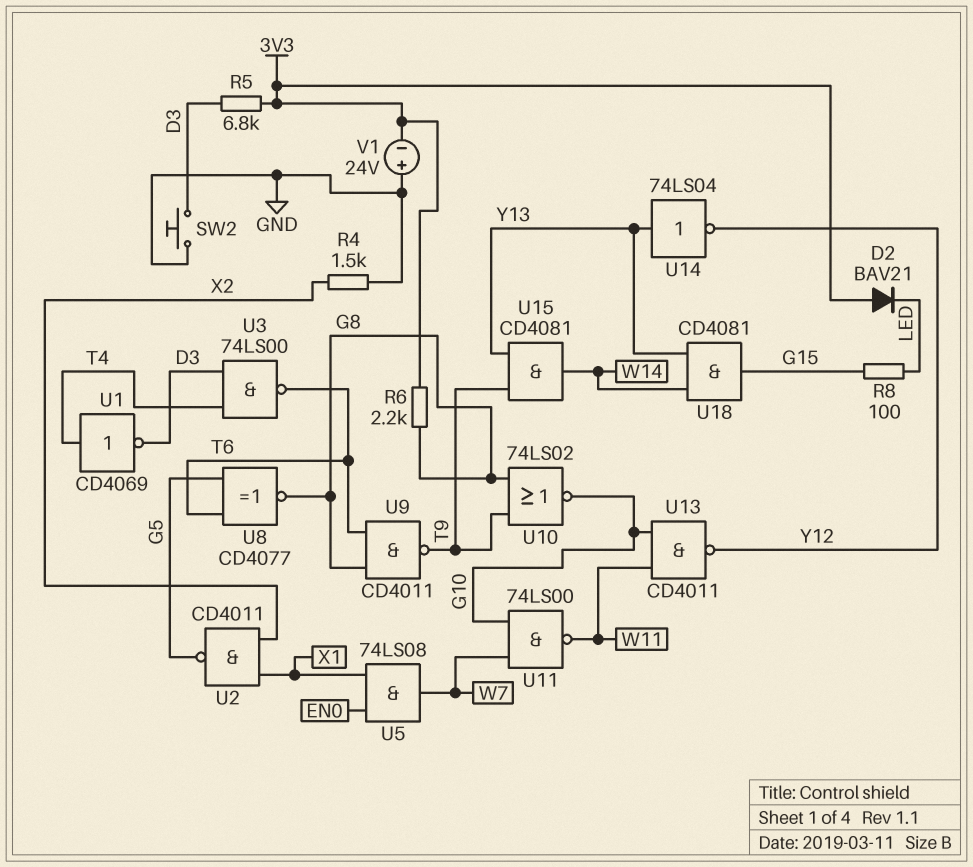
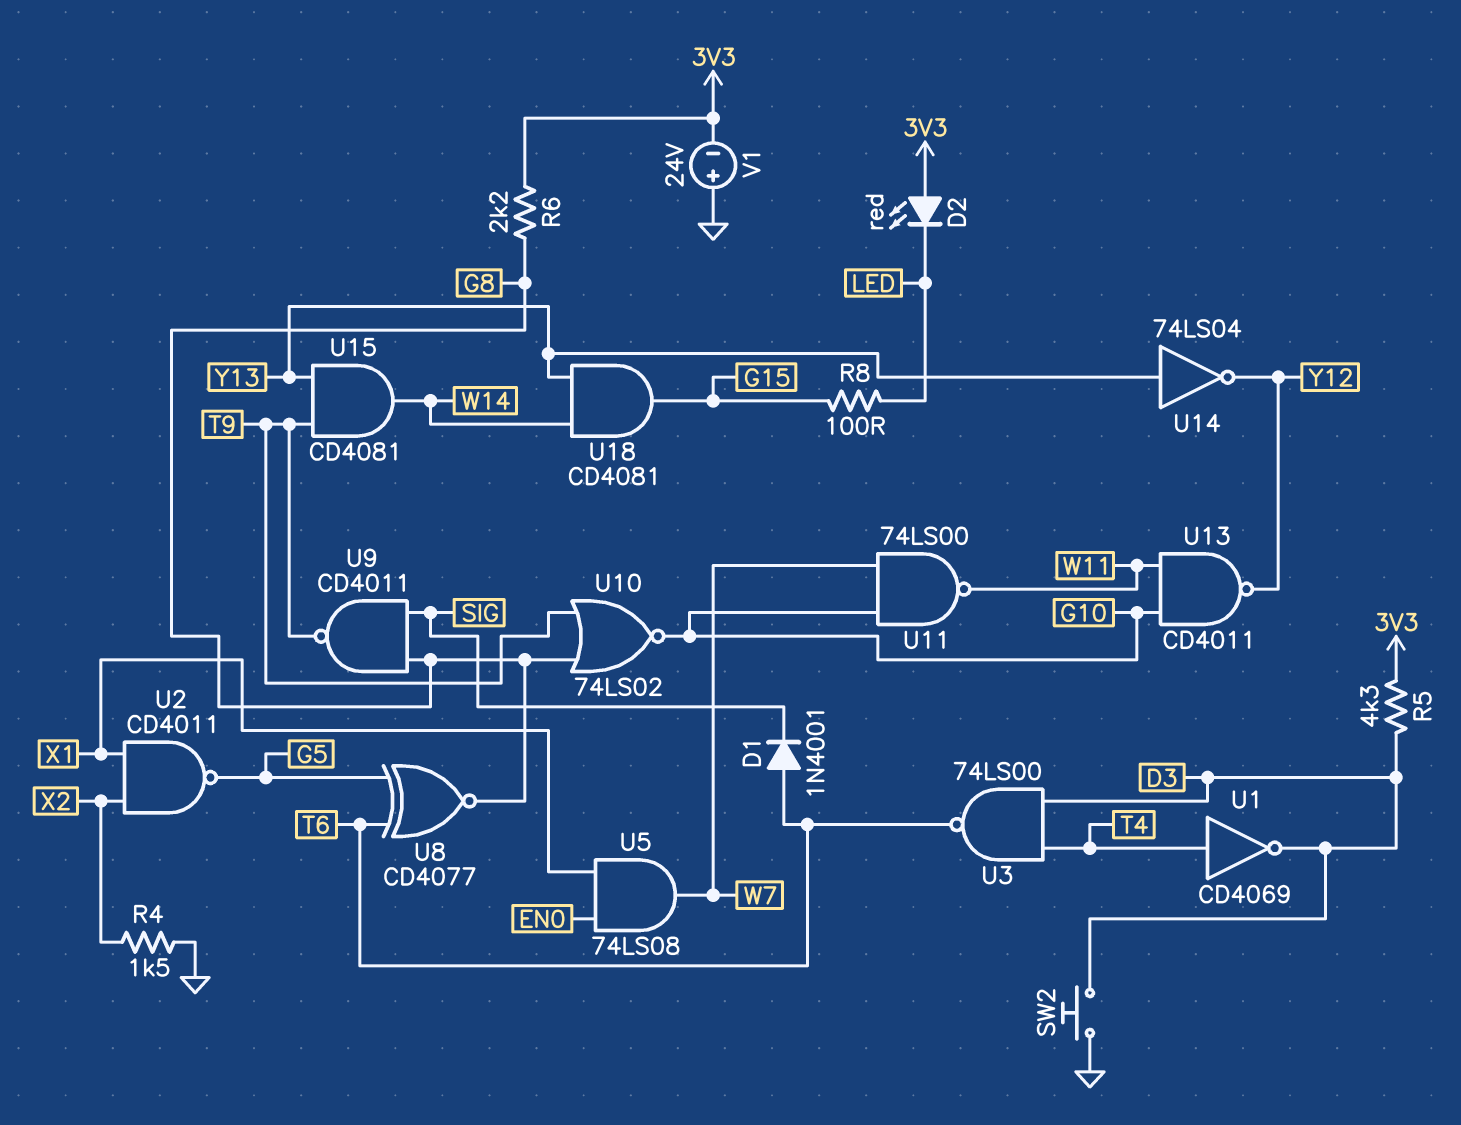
D1: none -> diode 1N4001 (A T6, K SIG)
D2: diode BAV21 (A 3V3, K LED) -> LED red (A 3V3, K LED)
R5: 6.8k (3V3, D3) -> 4.3k (3V3, D3)
U9: NAND CD4011 (in G8, in T6, out T9) -> NAND CD4011 (in G8, in SIG, out T9)

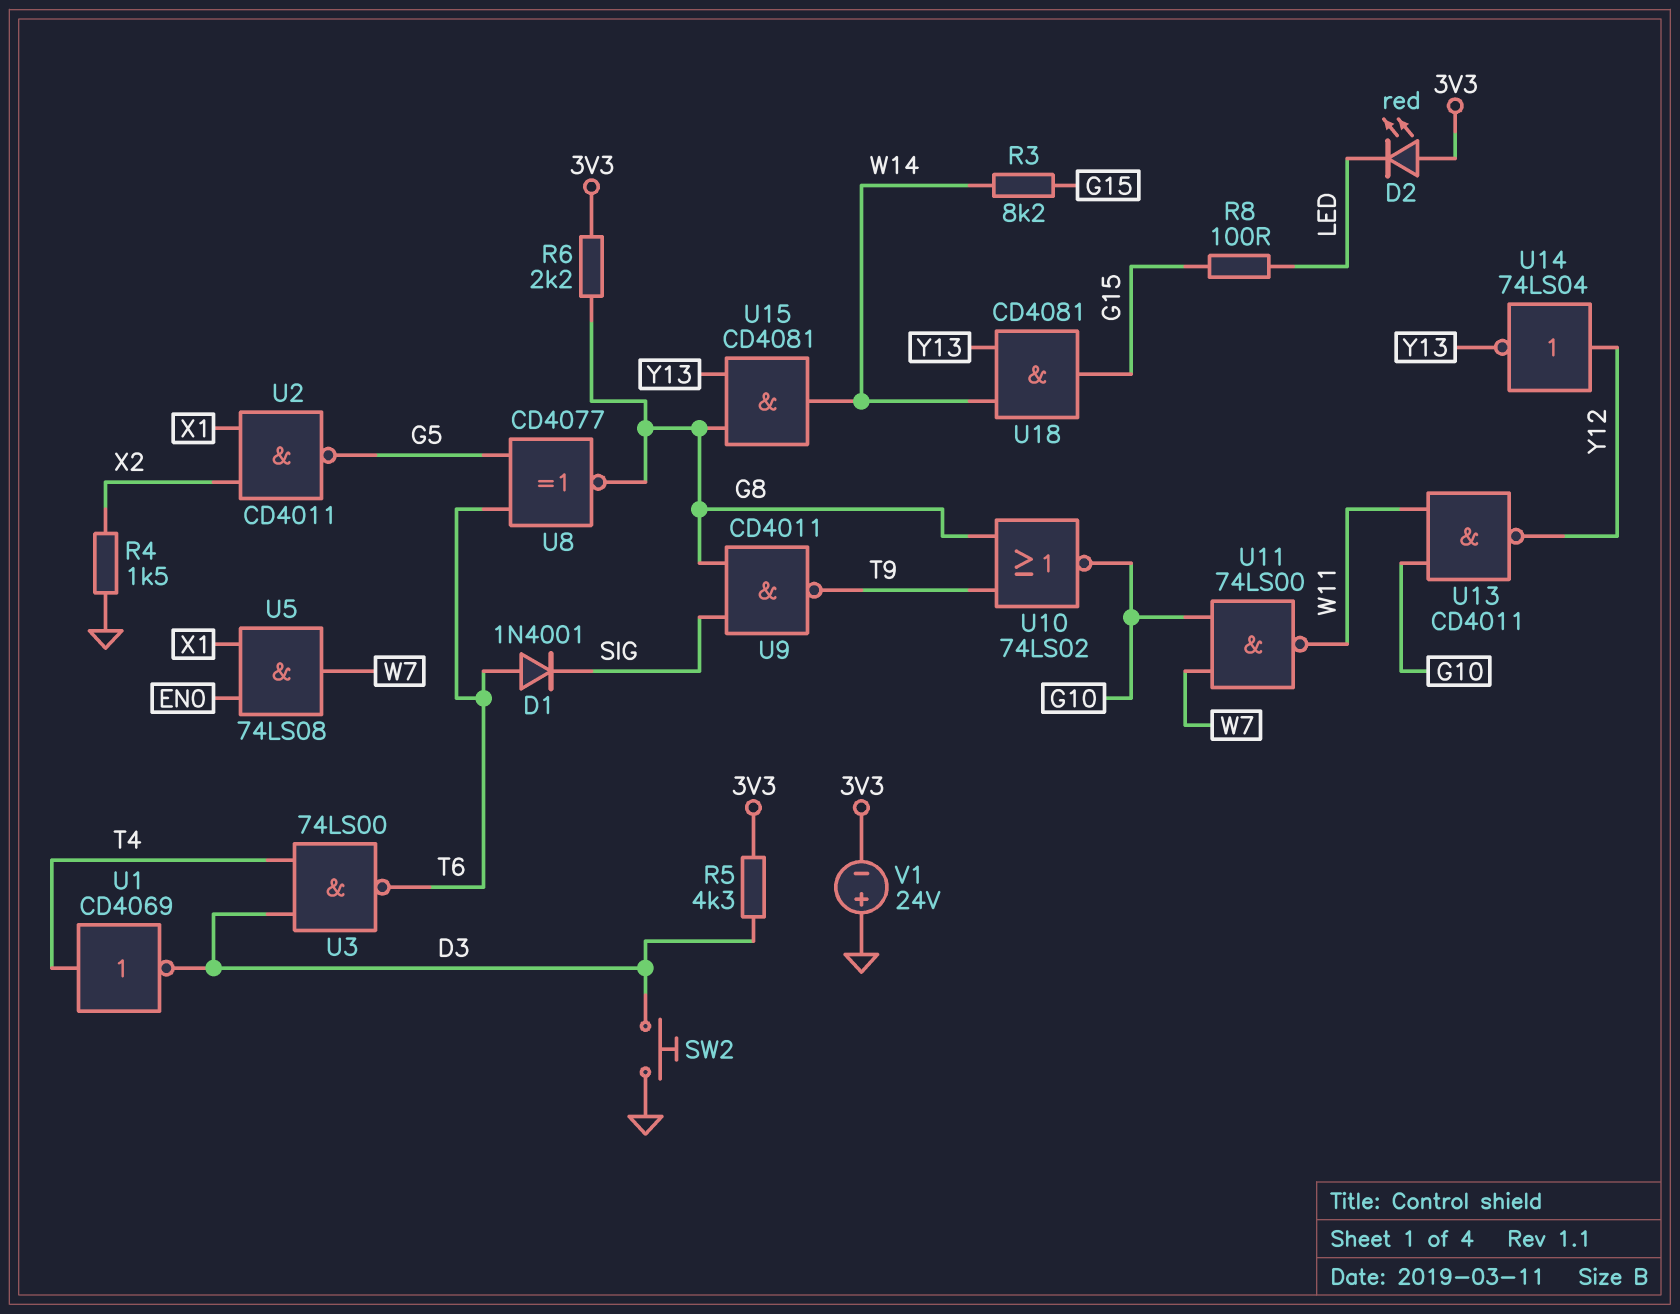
R3: none -> 8.2k (G15, W14)
U14: NOT 74LS04 (in Y13, out Y12) -> NOT 74LS04 (in Y12, out Y13)
U15: AND CD4081 (in T9, in Y13, out W14) -> AND CD4081 (in G8, in Y13, out W14)

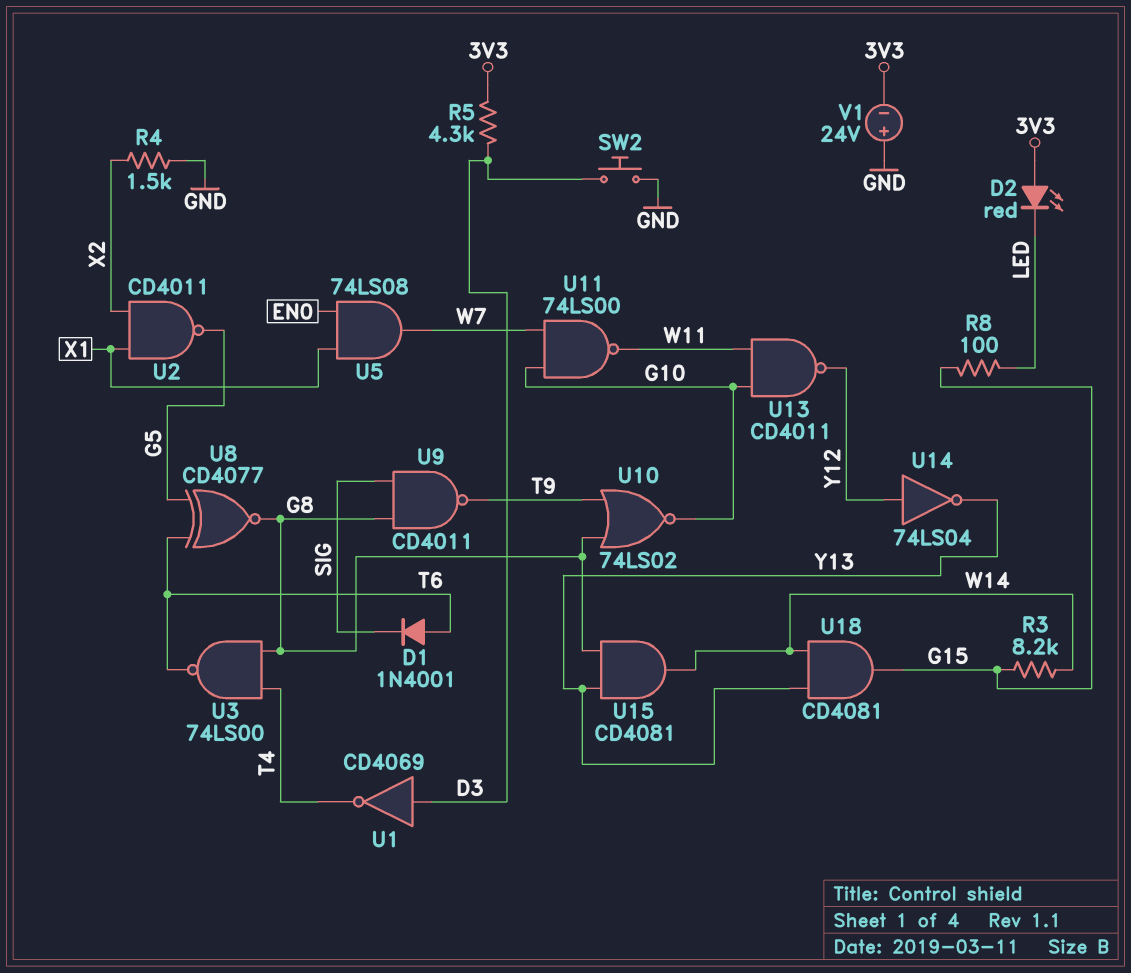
R6: 2.2k (3V3, G8) -> none
U1: NOT CD4069 (in T4, out D3) -> NOT CD4069 (in D3, out T4)
U3: NAND 74LS00 (in D3, in T4, out T6) -> NAND 74LS00 (in G8, in T4, out T6)

